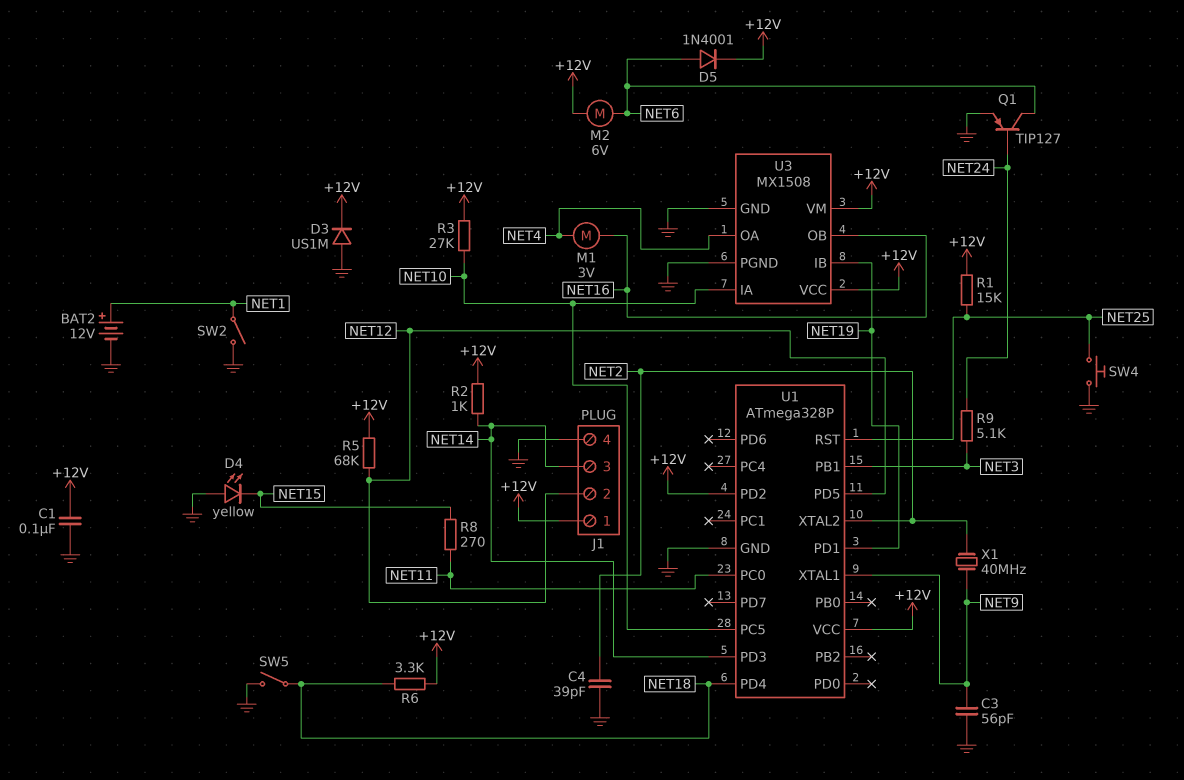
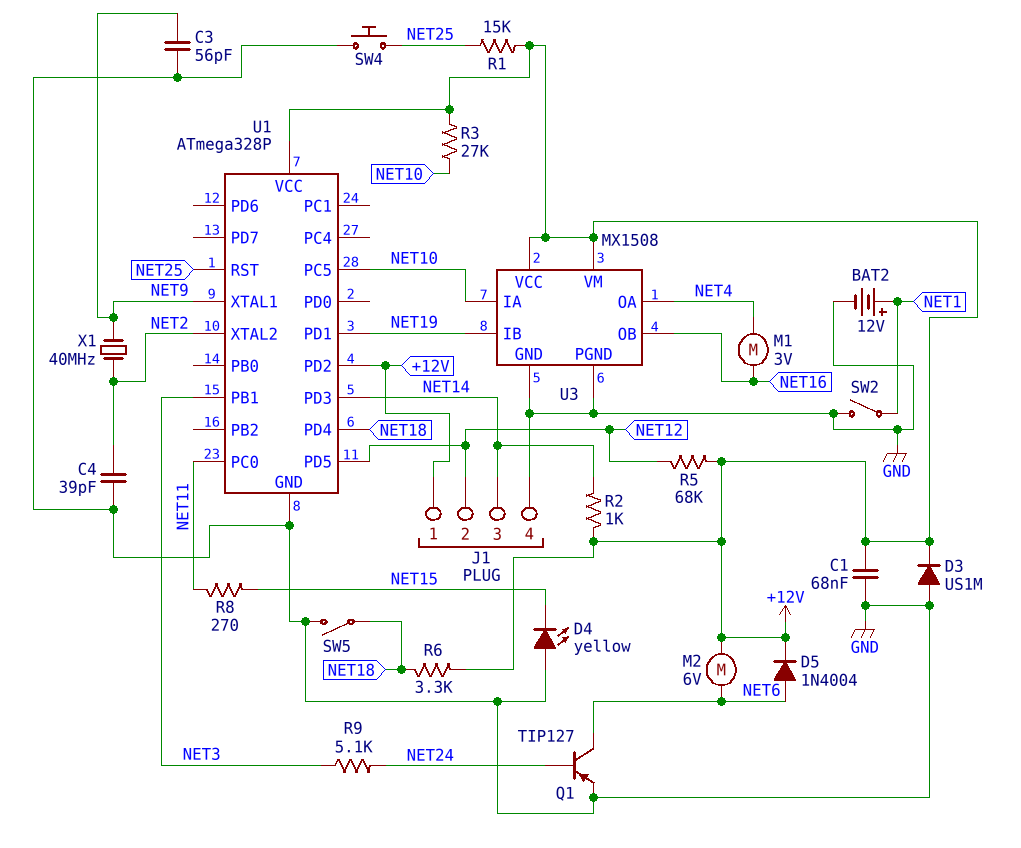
C1: 100nF (+12V, GND) -> 68nF (+12V, GND)
D5: diode 1N4001 (A NET6, K +12V) -> diode 1N4004 (A NET6, K +12V)

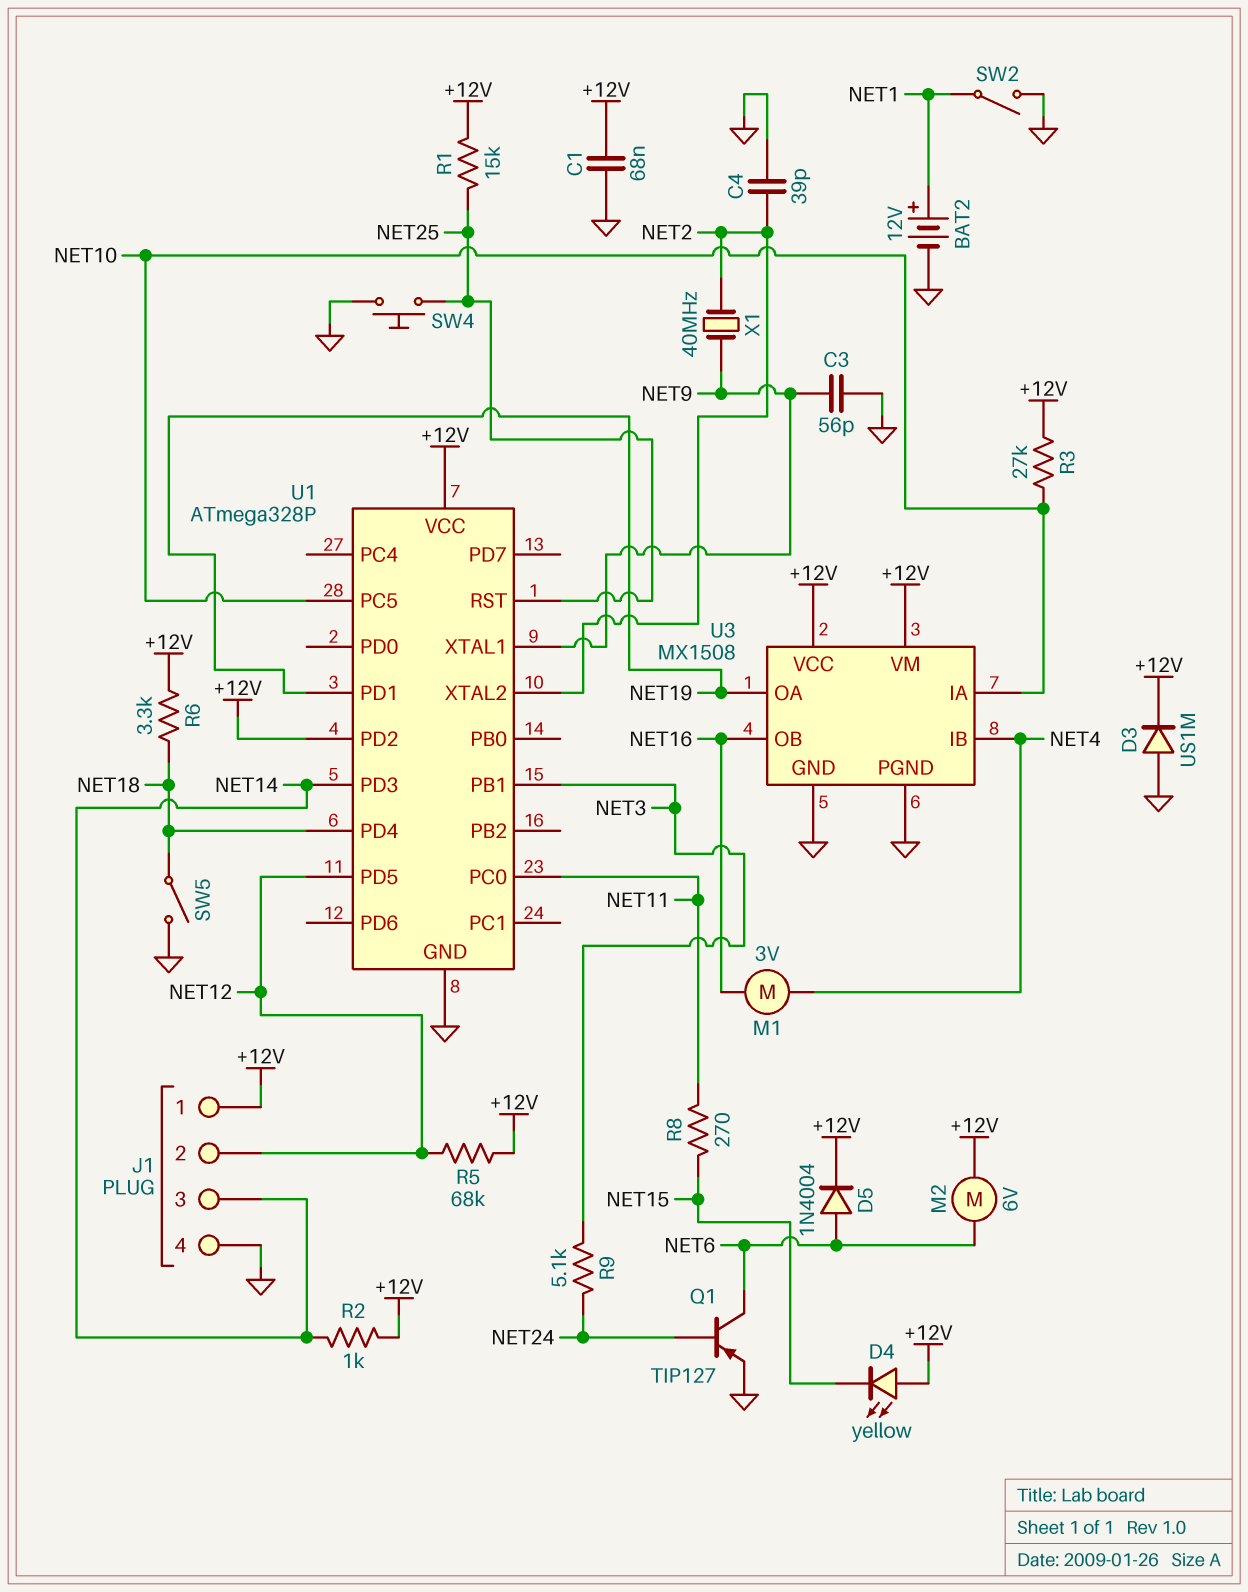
D4: LED yellow (A GND, K NET15) -> LED yellow (A +12V, K NET15)
U3 pin IB: NET19 -> NET4
U3 pin OA: NET4 -> NET19

